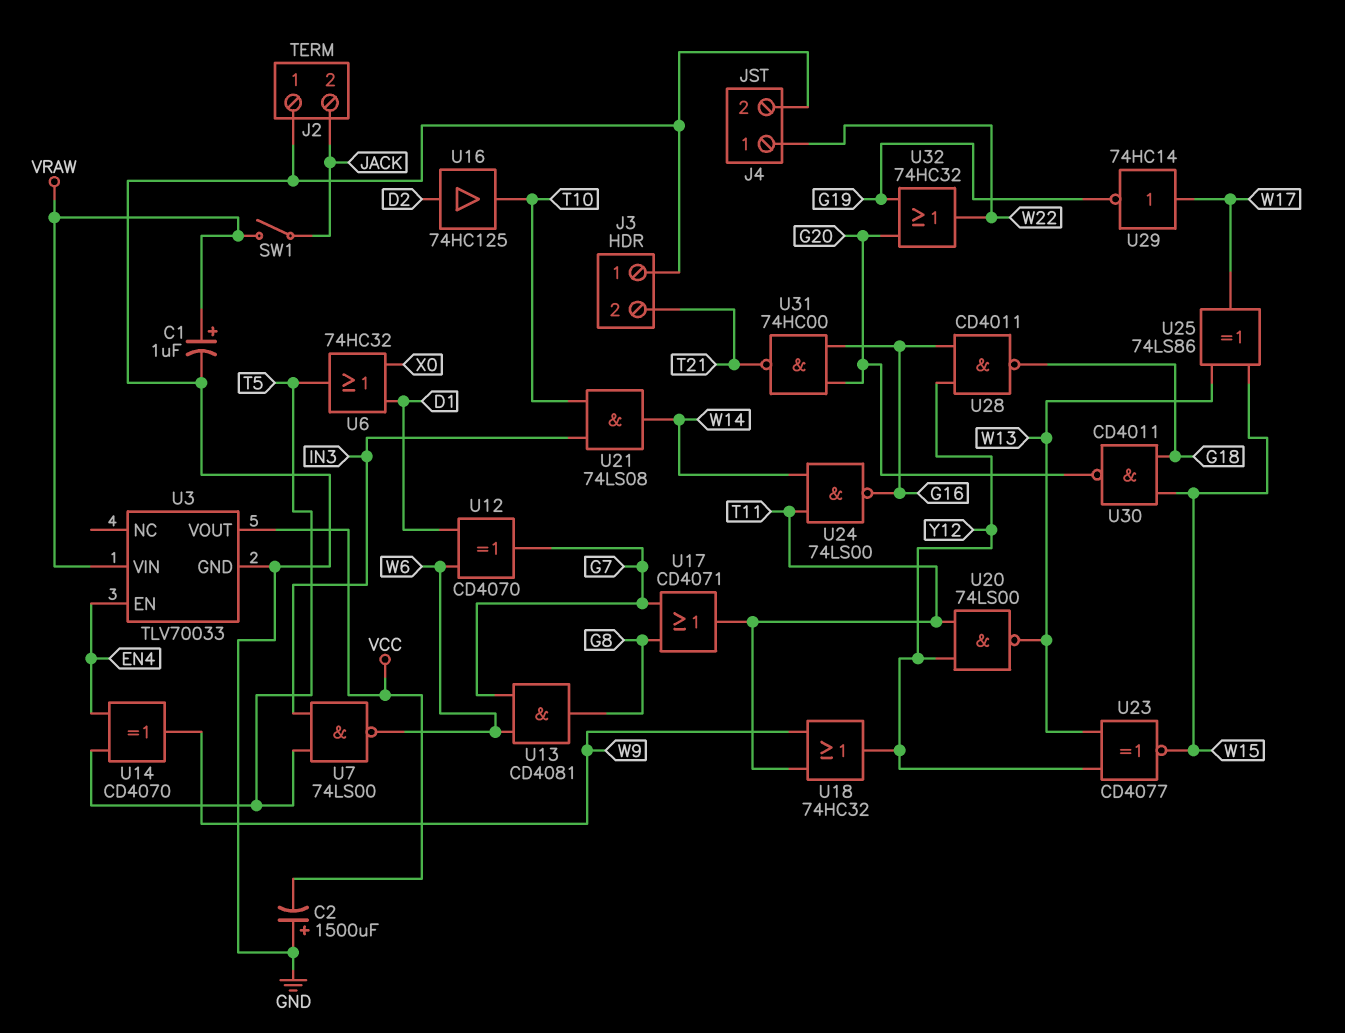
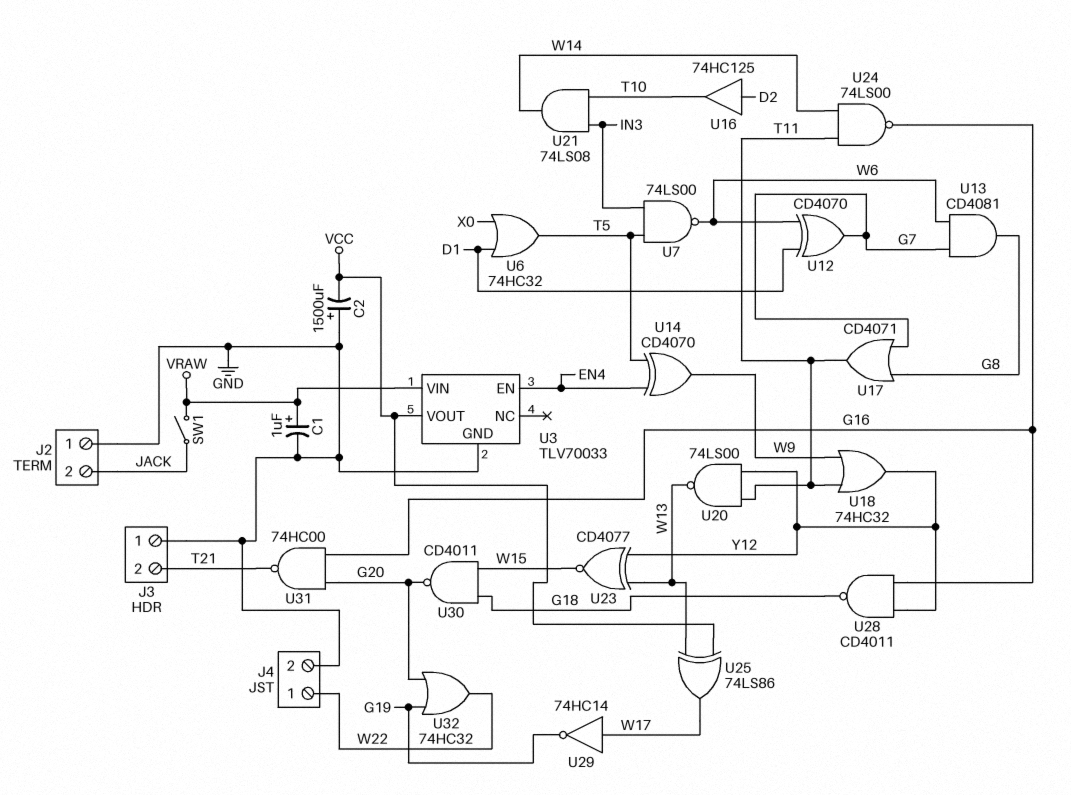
U25: XOR 74LS86 (in W13, in W15, out W17) -> XOR 74LS86 (in VCC, in W13, out W17)

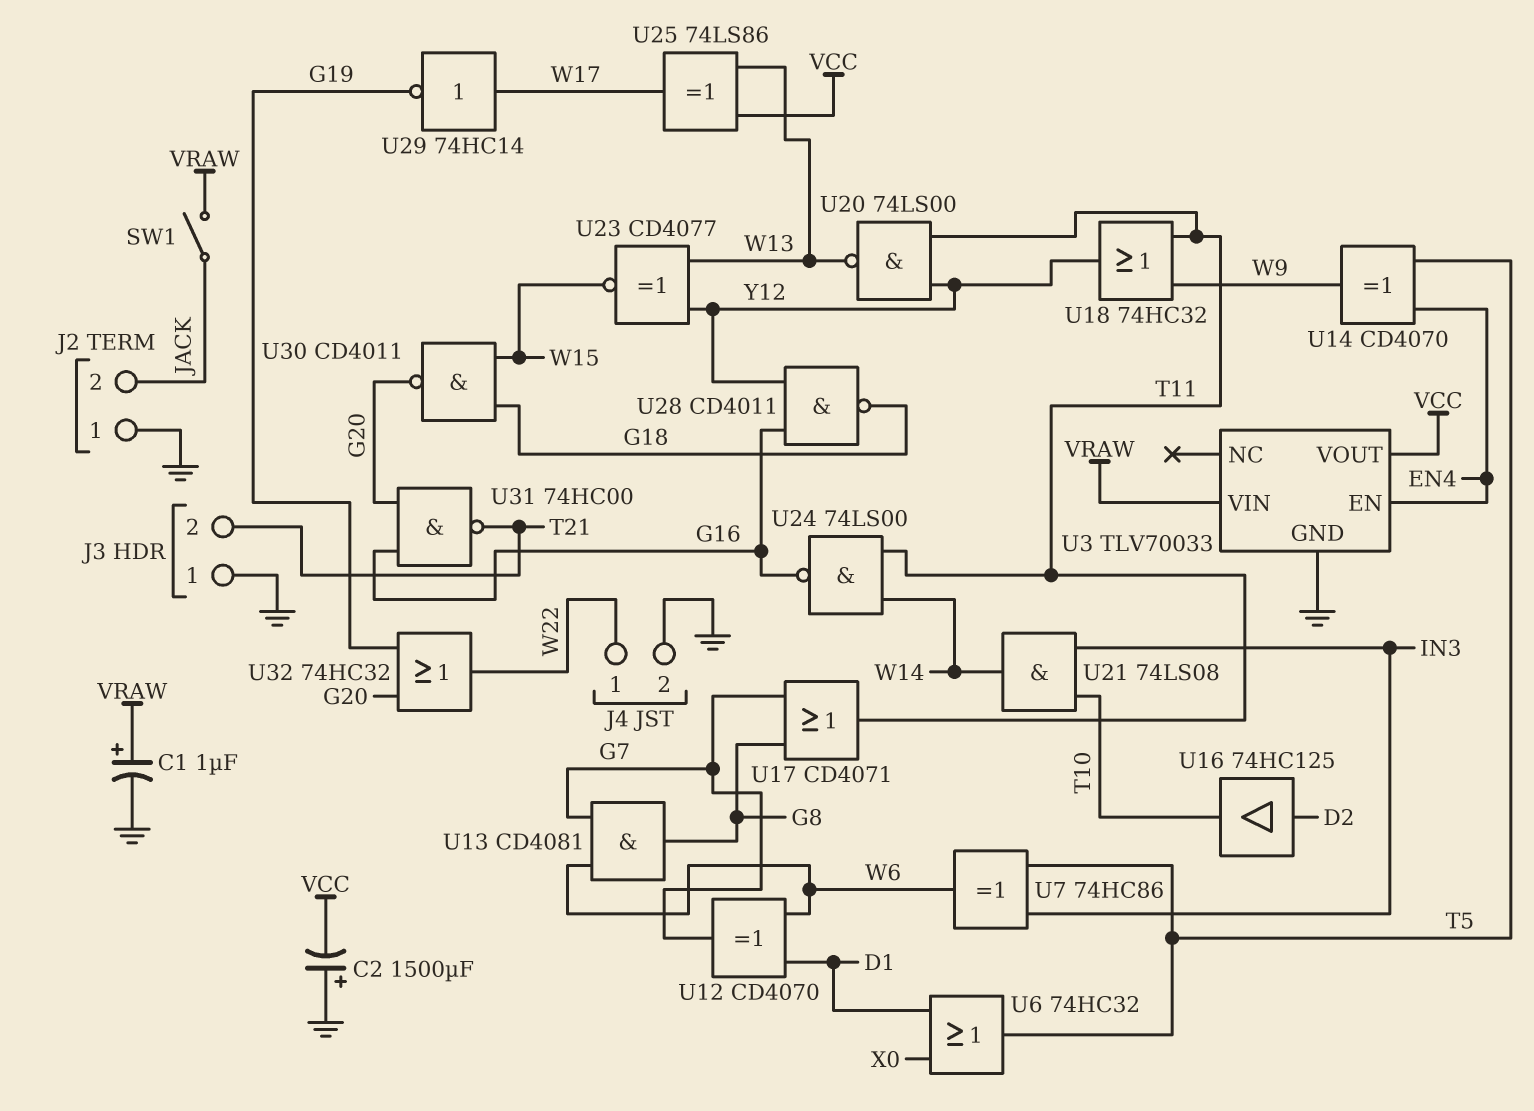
U7: NAND 74LS00 (in IN3, in T5, out W6) -> XOR 74HC86 (in IN3, in T5, out W6)

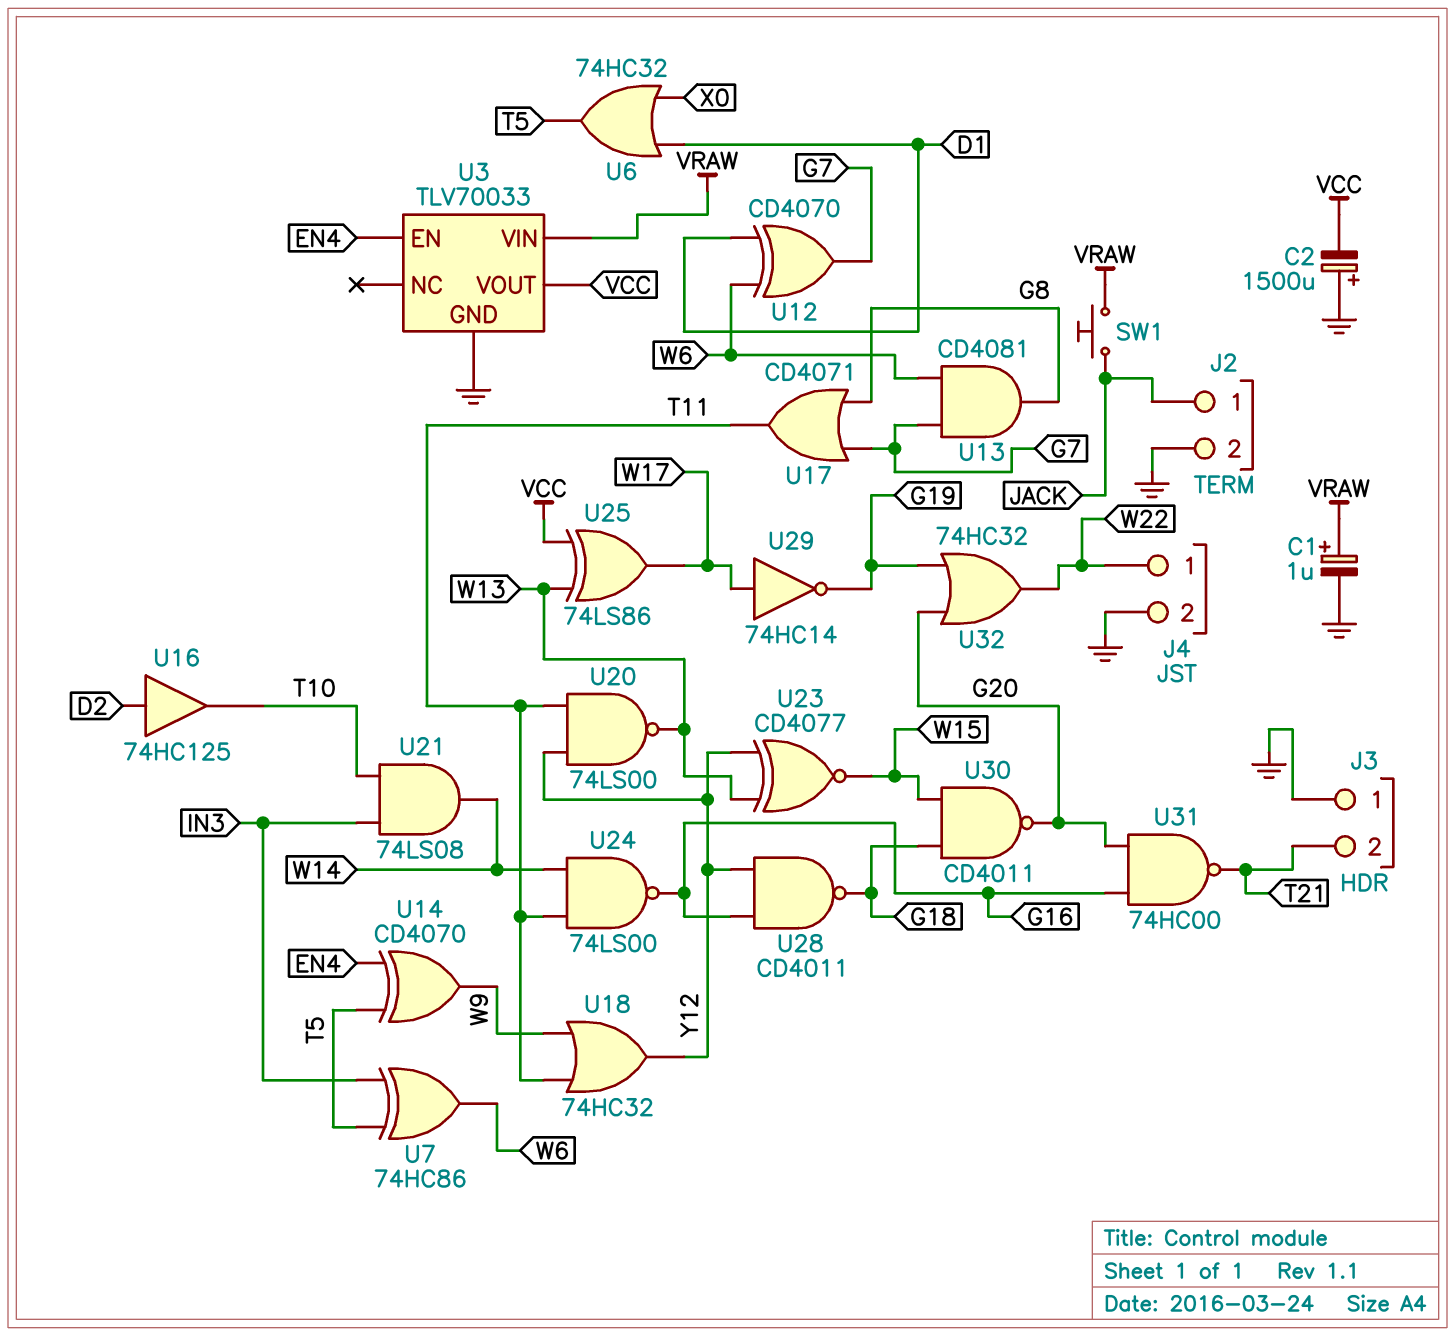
J2 pin 1: GND -> JACK
J2 pin 2: JACK -> GND
SW1: switch (JACK, VRAW) -> button (JACK, VRAW)

